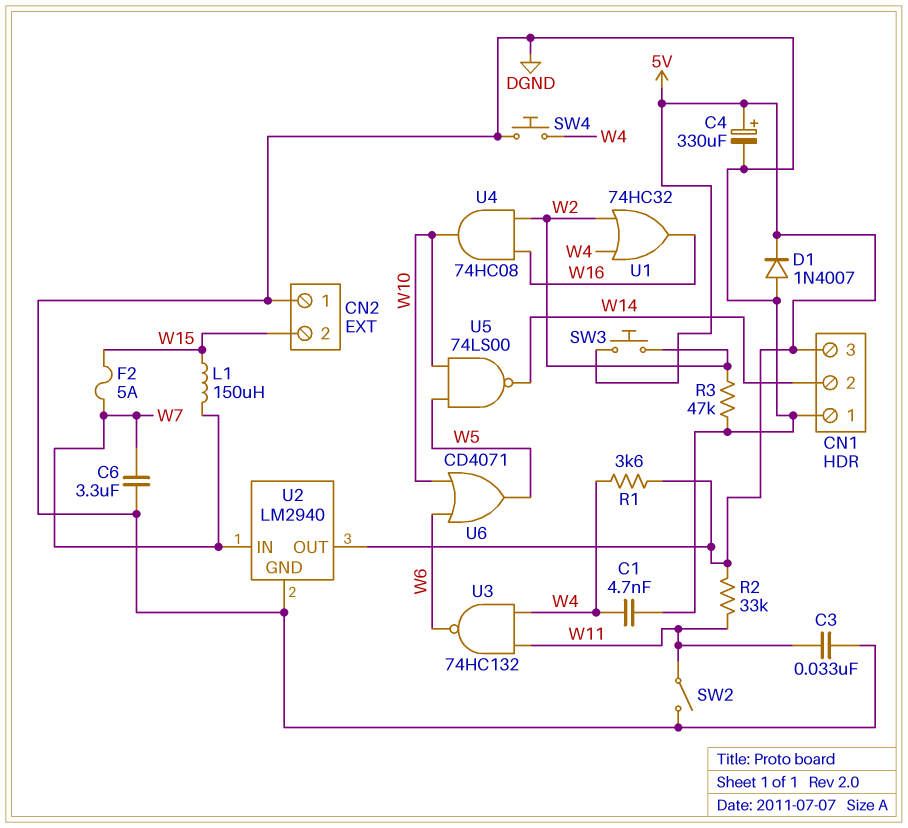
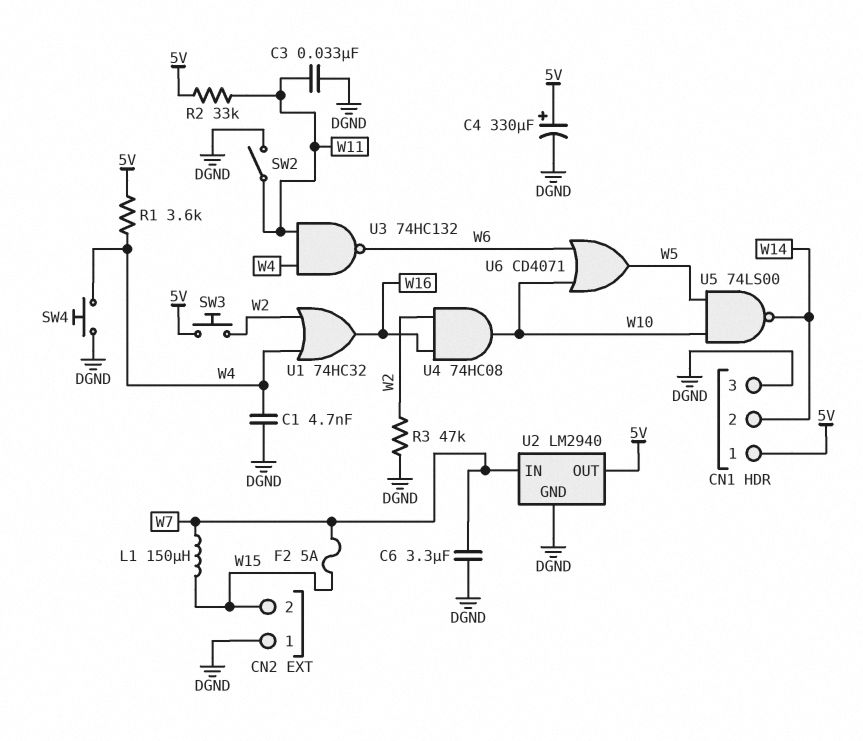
CN1 pin 1: DGND -> 5V
CN1 pin 3: 5V -> DGND
D1: diode 1N4007 (A DGND, K 5V) -> none

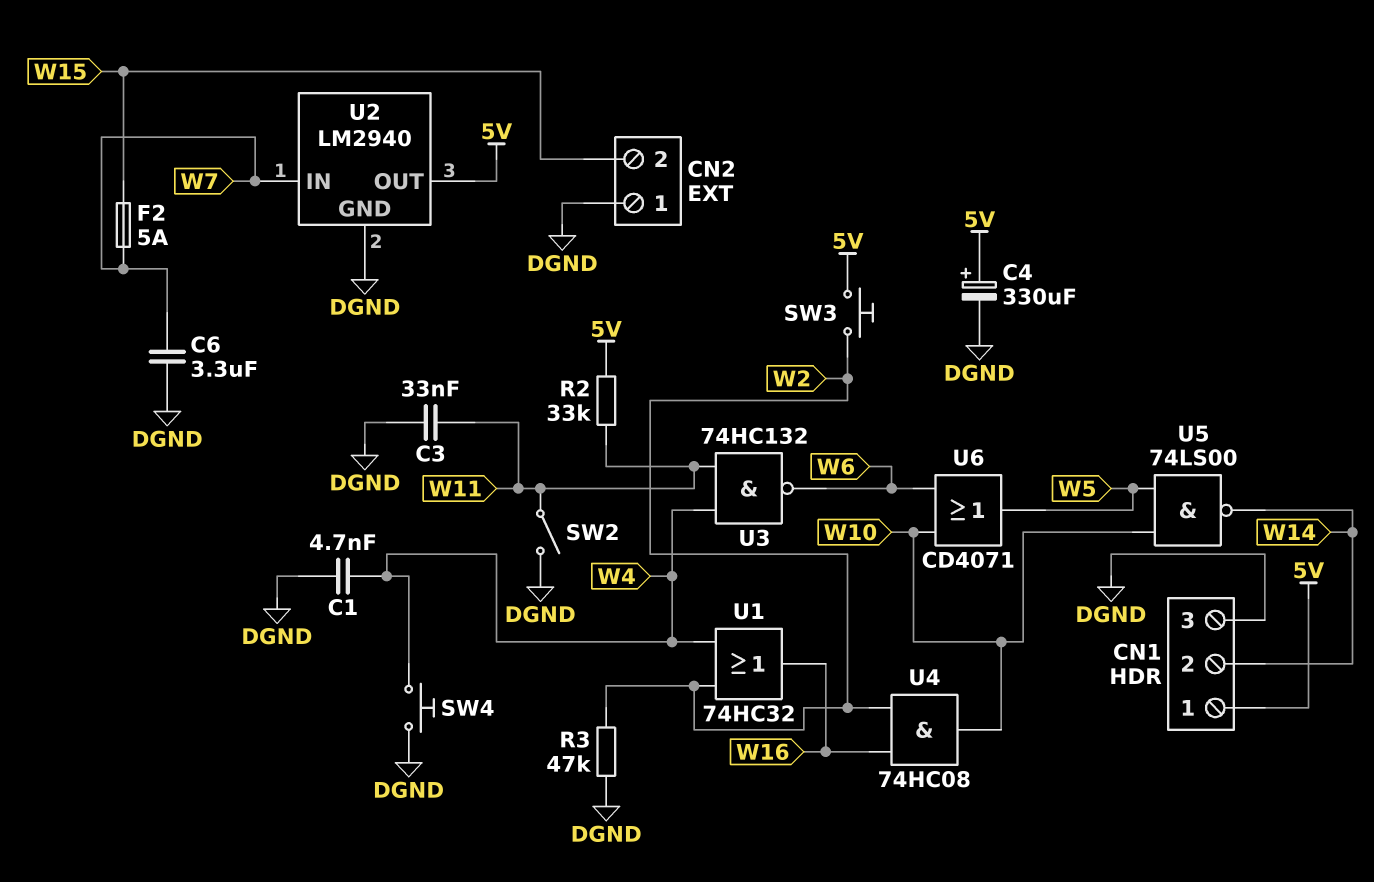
L1: 150uH (W7, W15) -> none
R1: 3.6k (5V, W4) -> none

